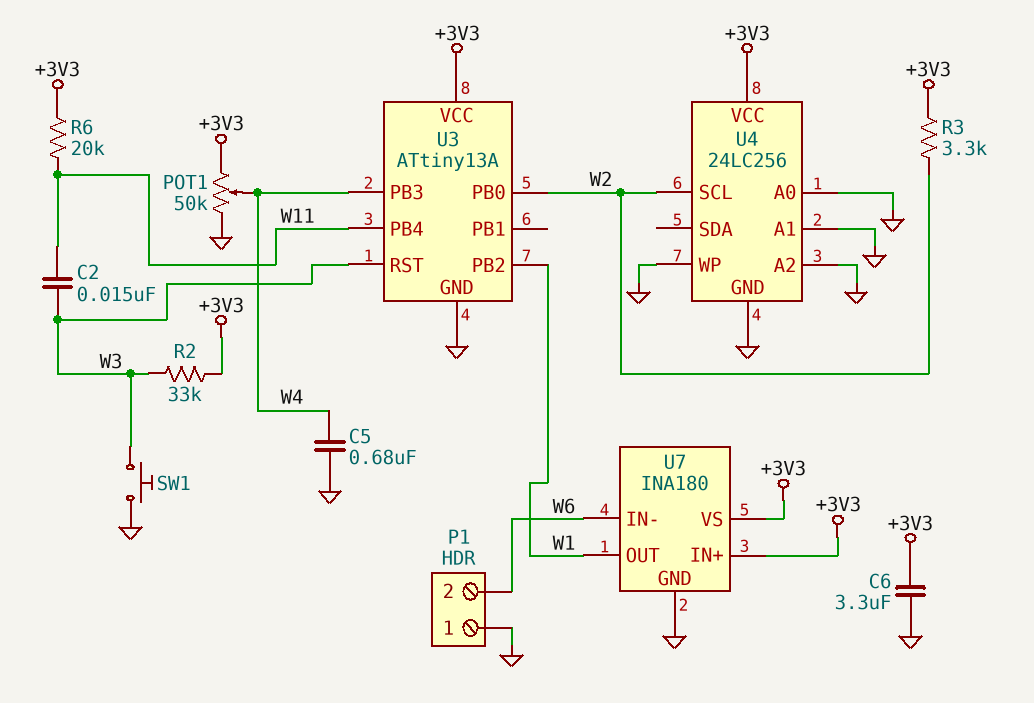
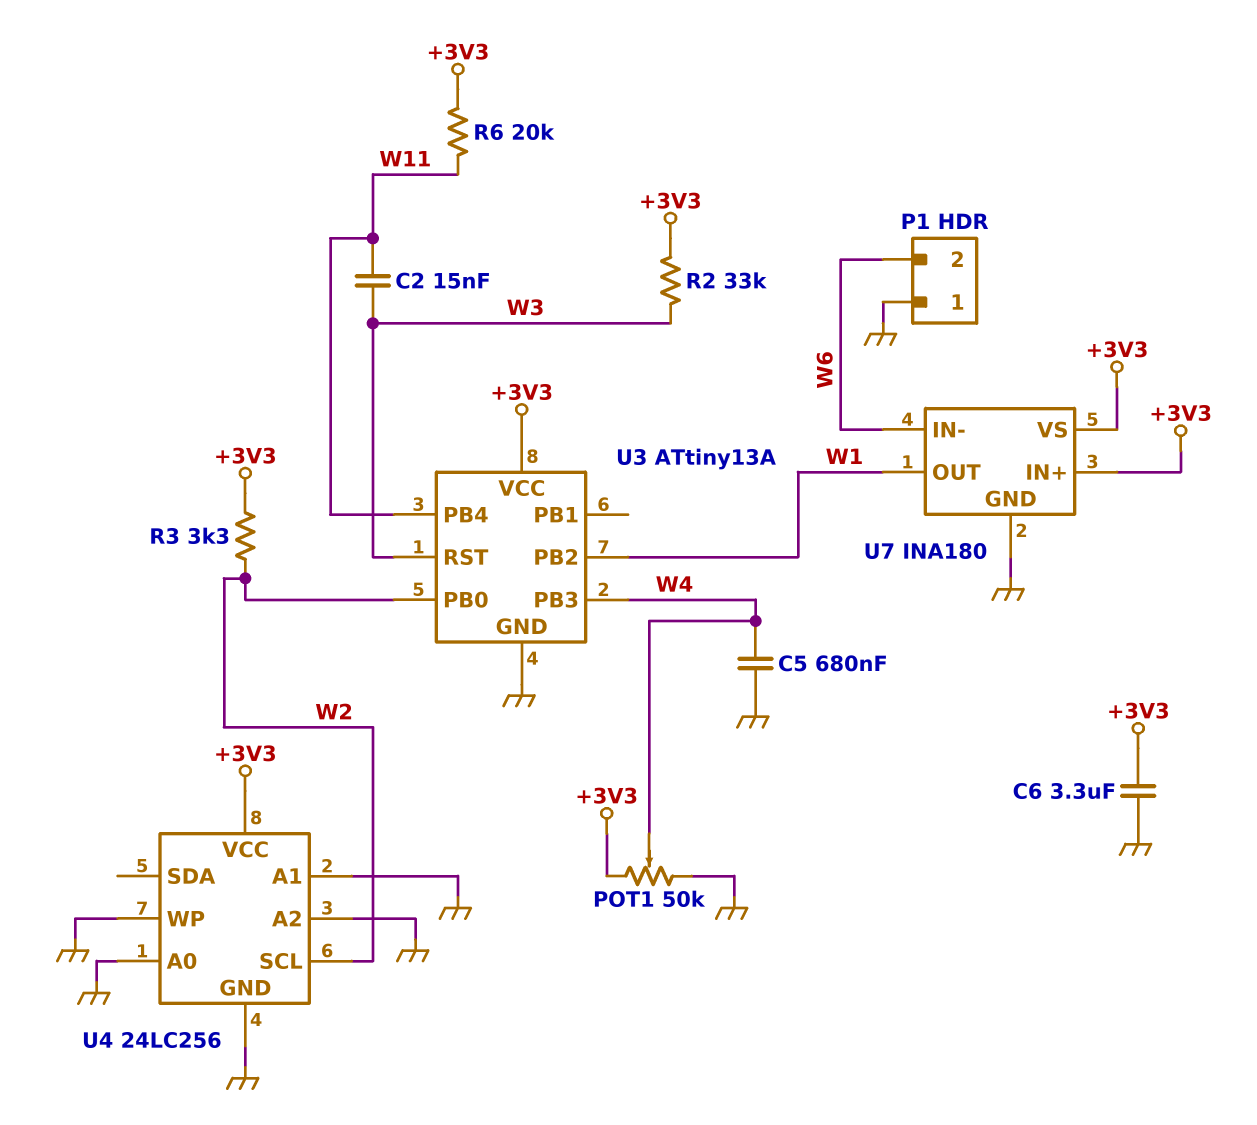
SW1: button (GND, W3) -> none

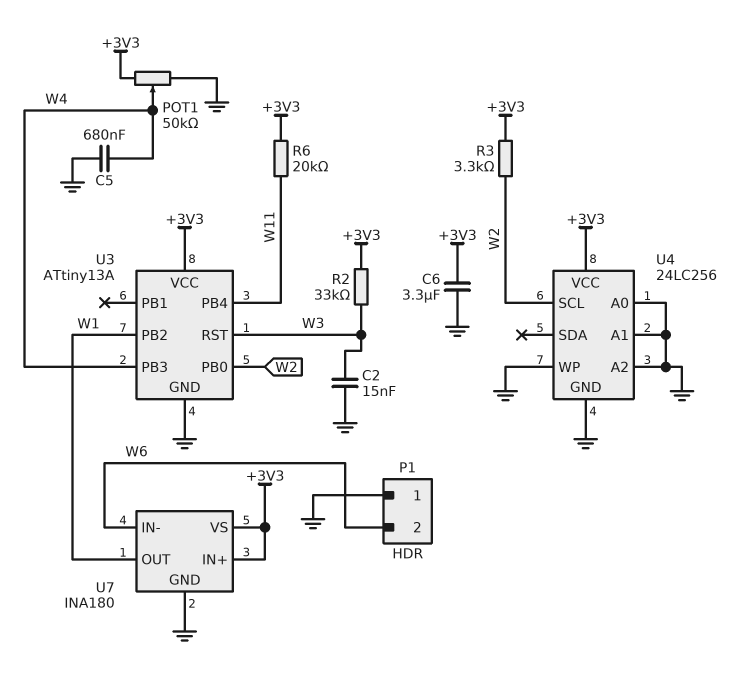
C2: 15nF (W3, W11) -> 15nF (GND, W3)

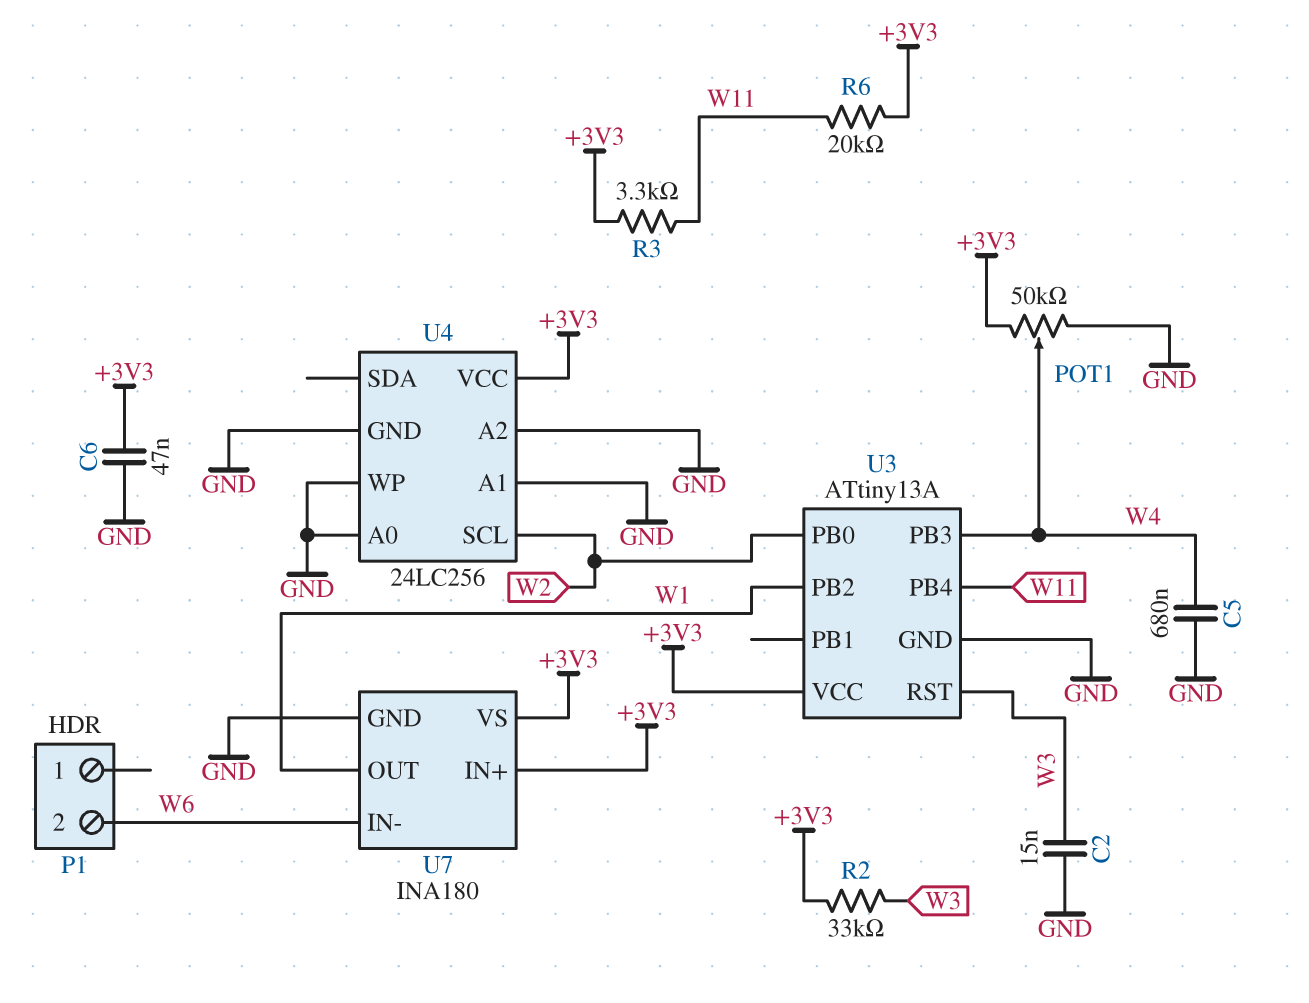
C6: 3.3uF (+3V3, GND) -> 47nF (+3V3, GND)
P1 pin 1: GND -> none
R3: 3.3k (+3V3, W2) -> 3.3k (+3V3, W11)

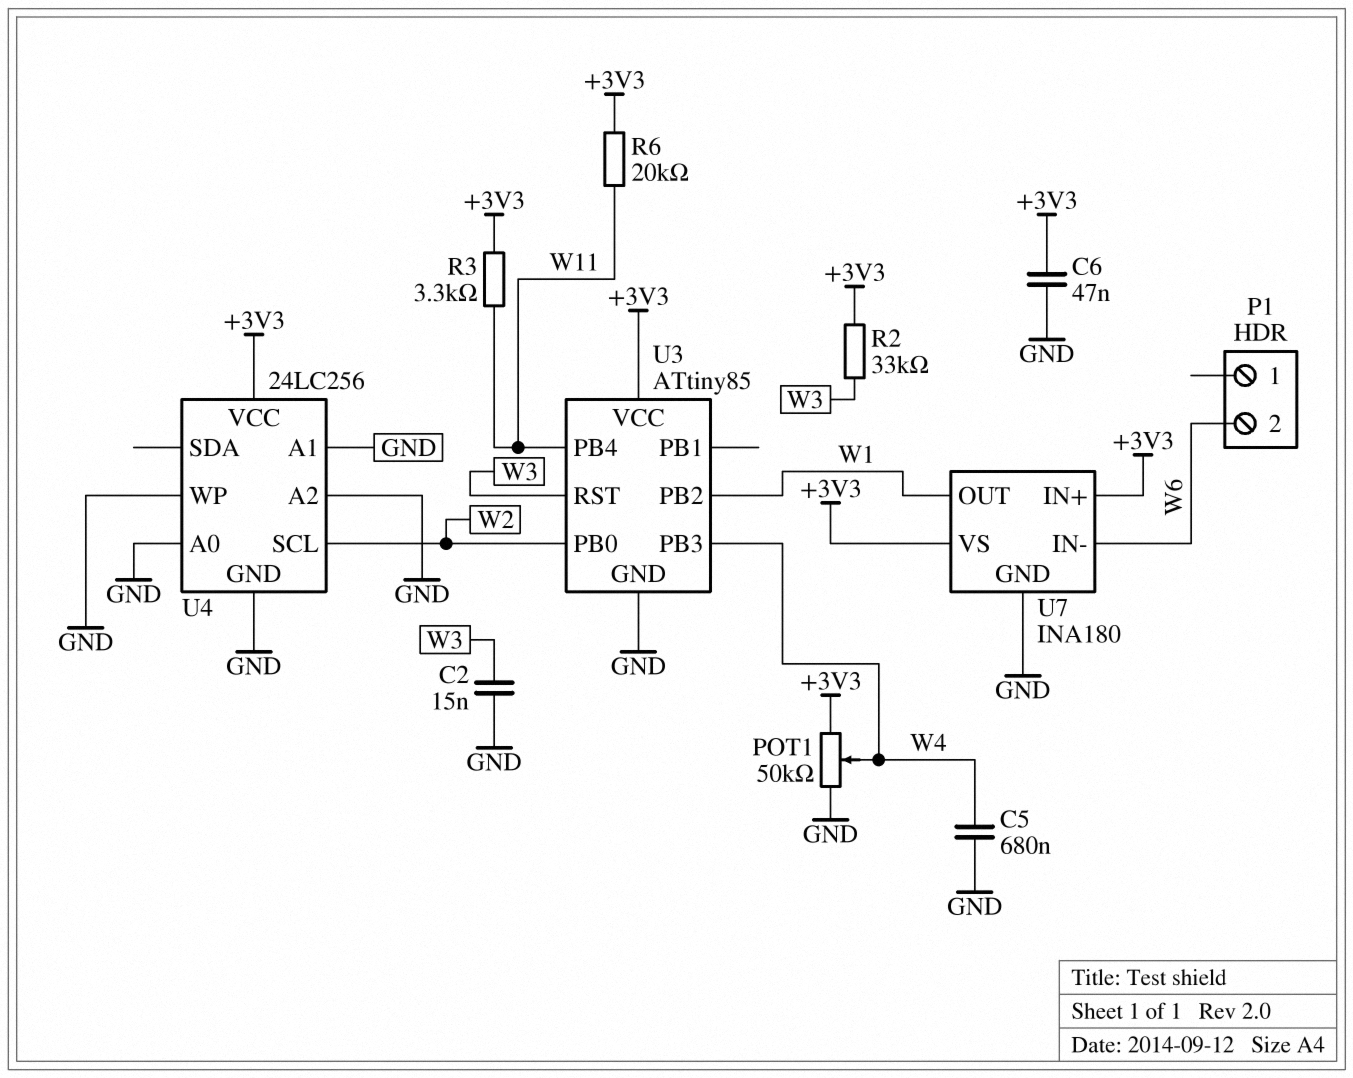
U3: ATtiny13A -> ATtiny85

